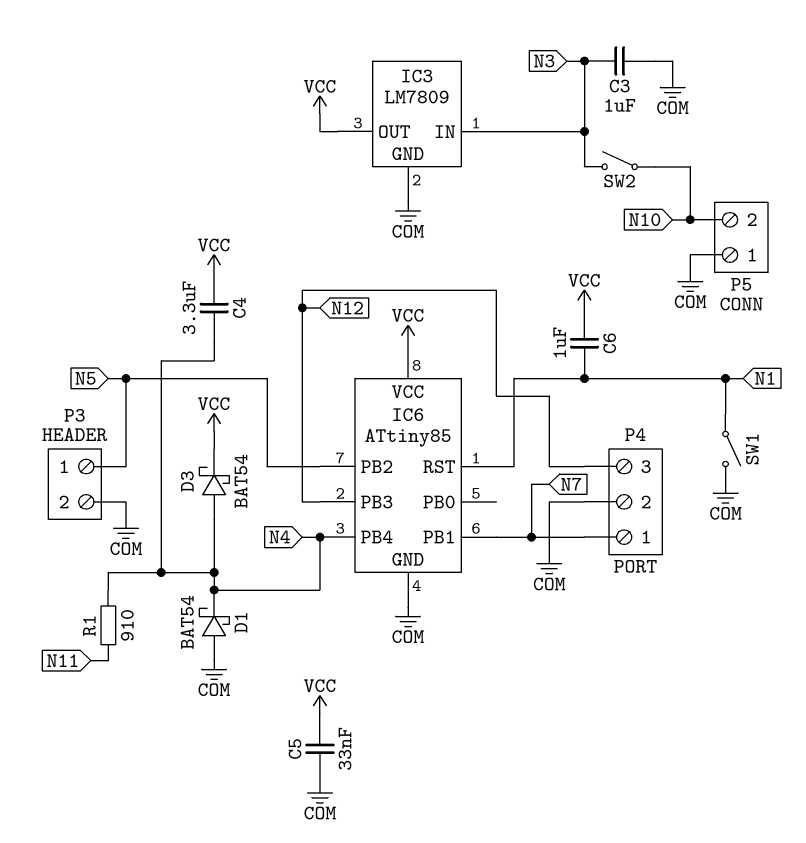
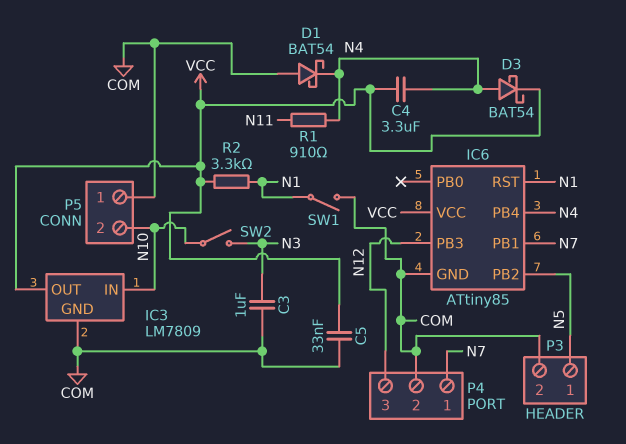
C6: 1uF (N1, VCC) -> none
IC3 pin IN: N3 -> N10
R2: none -> 3.3k (N1, VCC)

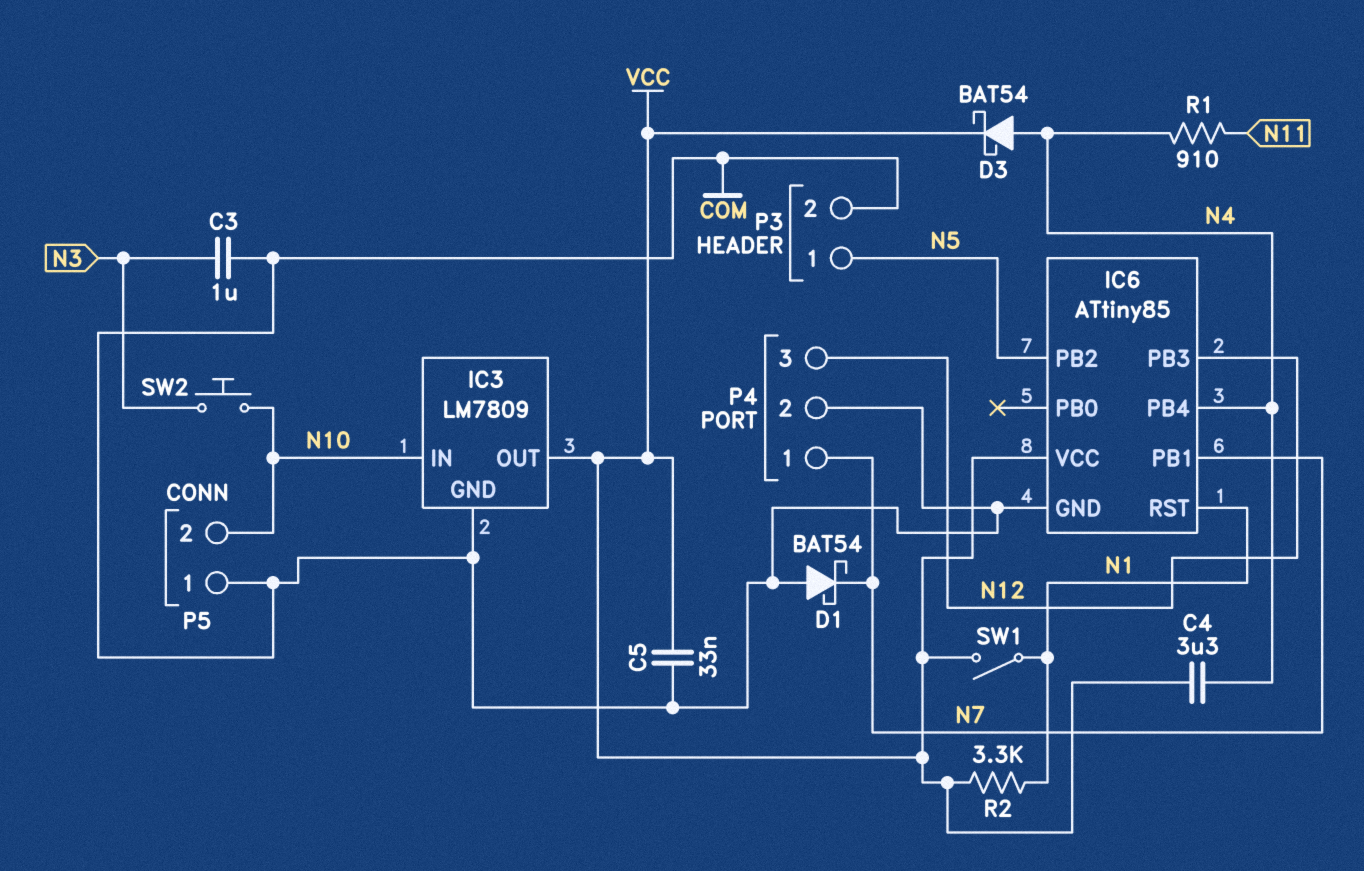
D1: schottky BAT54 (A COM, K N4) -> schottky BAT54 (A COM, K N7)
SW1: switch (COM, N1) -> switch (N1, VCC)
SW2: switch (N3, N10) -> button (N3, N10)

